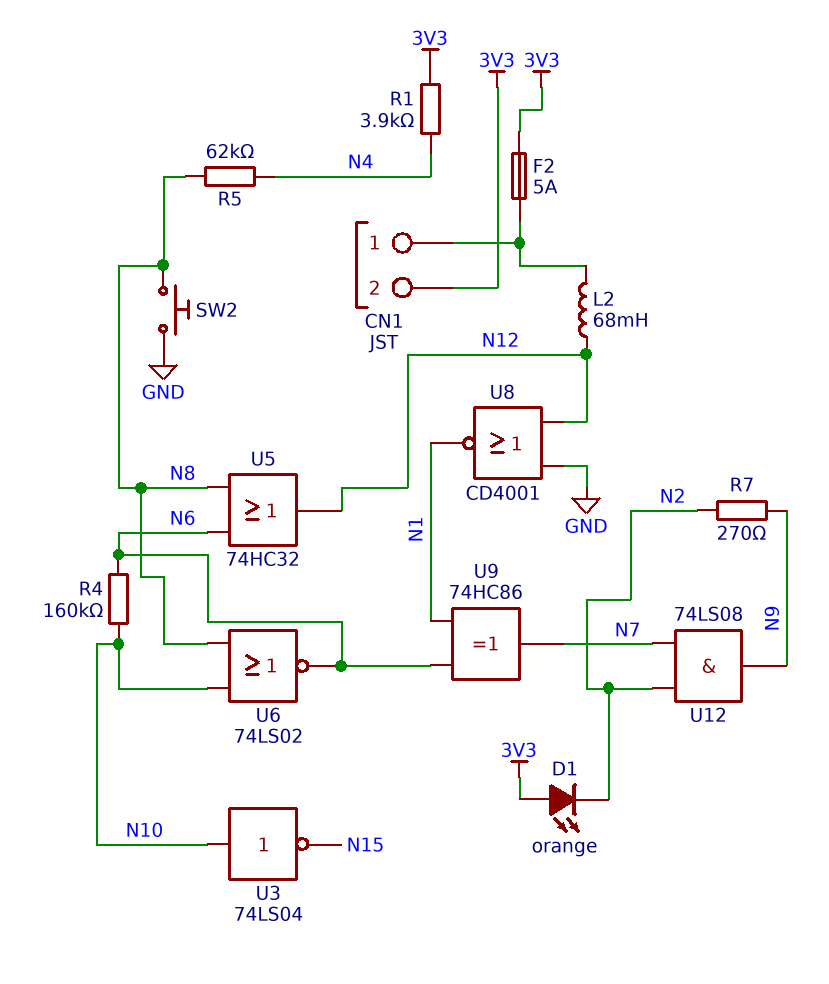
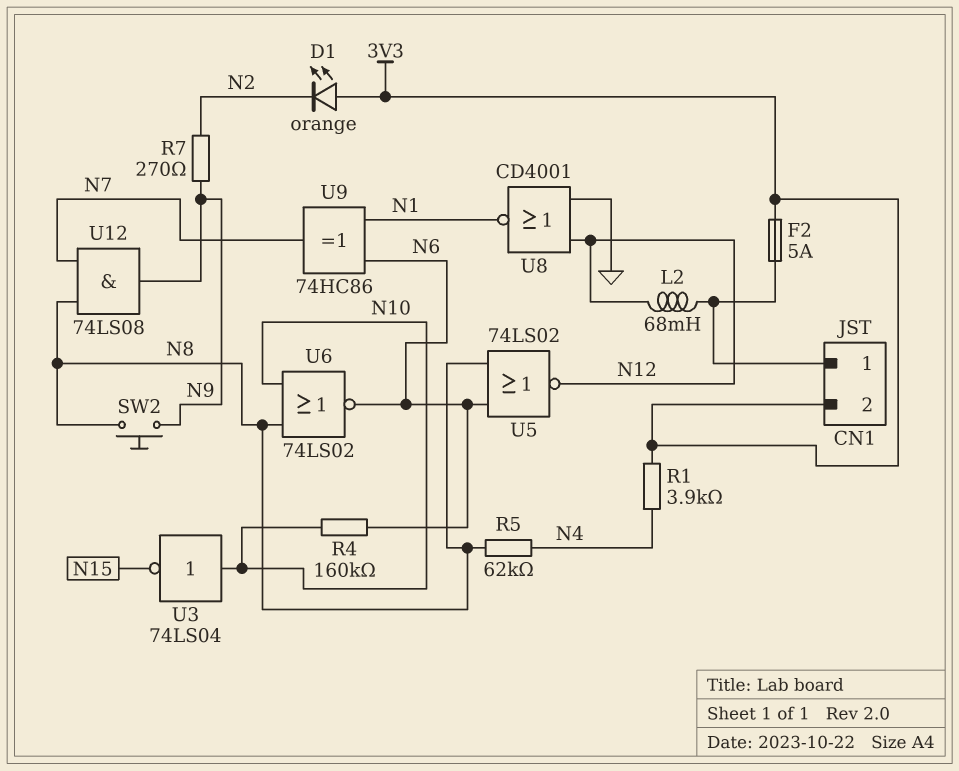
SW2: button (GND, N8) -> button (N8, N9)
U5: OR 74HC32 (in N6, in N8, out N12) -> NOR 74LS02 (in N6, in N8, out N12)
U12: AND 74LS08 (in N2, in N7, out N9) -> AND 74LS08 (in N7, in N8, out N9)

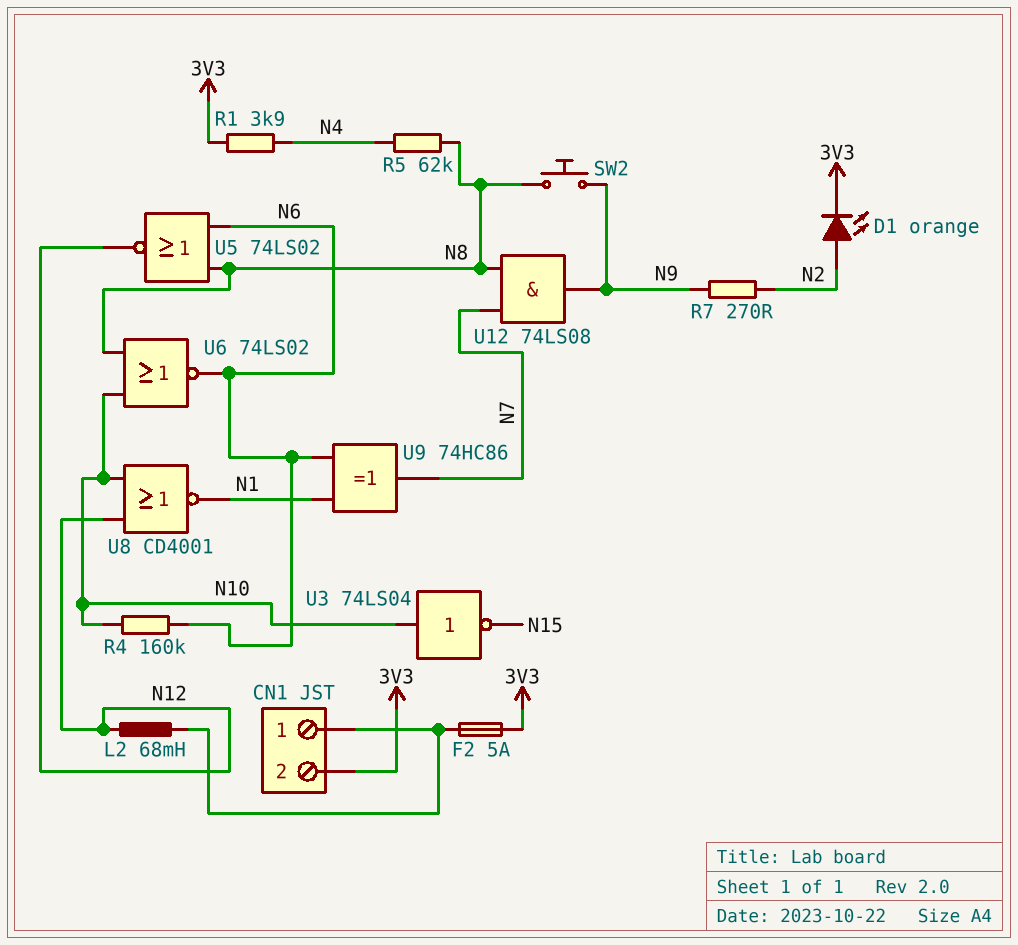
D1: LED orange (A 3V3, K N2) -> LED orange (A N2, K 3V3)
U8: NOR CD4001 (in GND, in N12, out N1) -> NOR CD4001 (in N10, in N12, out N1)

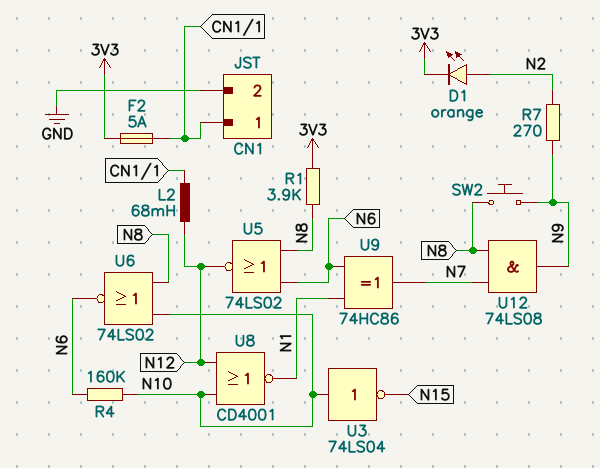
CN1 pin 2: 3V3 -> GND
R1: 3.9k (3V3, N4) -> 3.9k (3V3, N8)
R5: 62k (N4, N8) -> none

